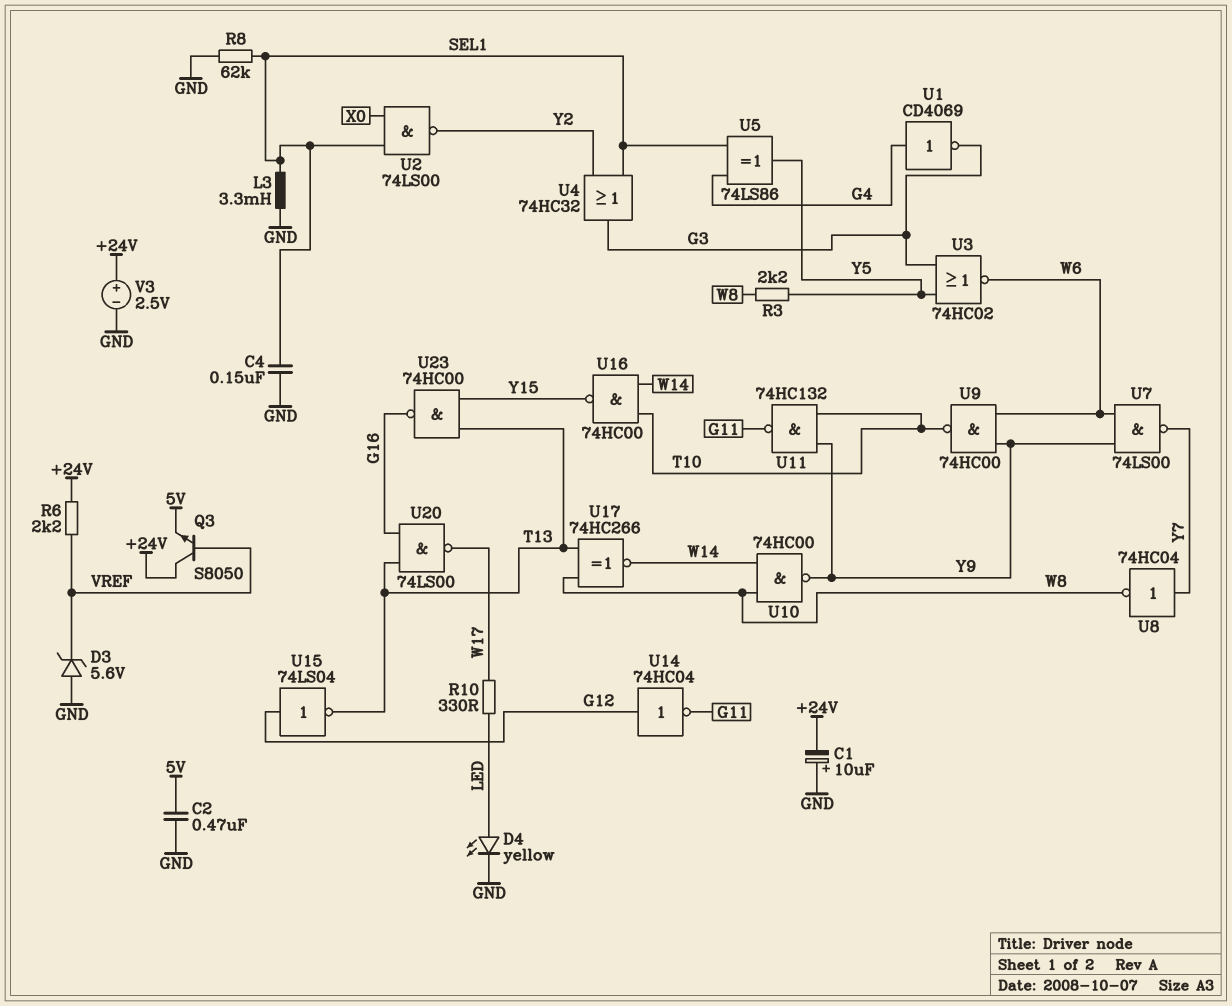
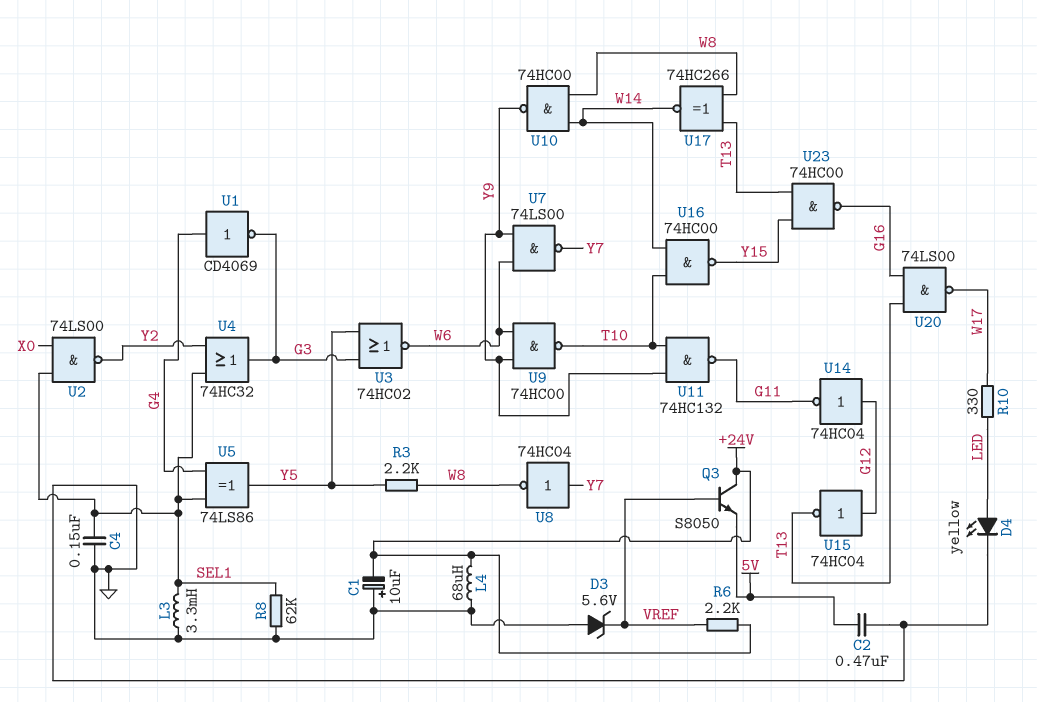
L4: none -> 68uH (+24V, GND)
U15: NOT 74LS04 (in G12, out T13) -> NOT 74HC04 (in G12, out T13)
V3: 2.5V (plus +24V, minus GND) -> none

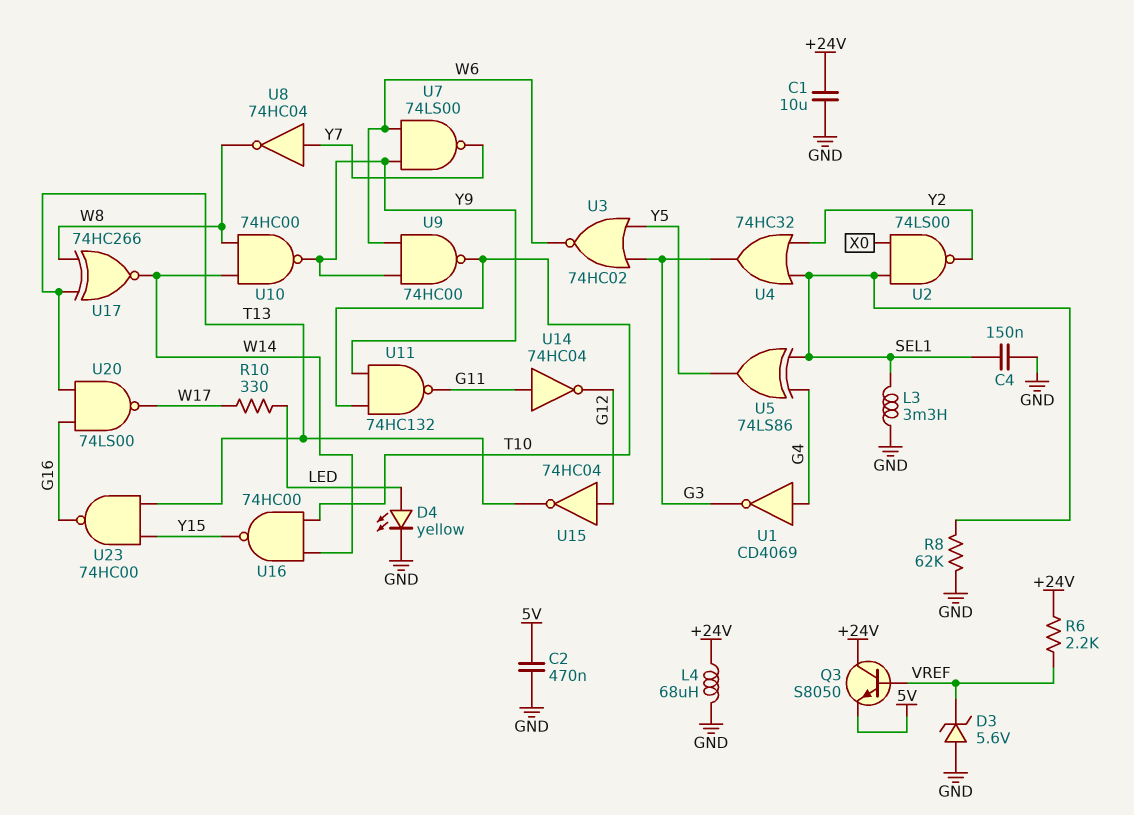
C1: 10uF (plus GND, minus +24V) -> 10uF (+24V, GND)
R3: 2.2k (W8, Y5) -> none
U14: NOT 74HC04 (in G12, out G11) -> NOT 74HC04 (in G11, out G12)

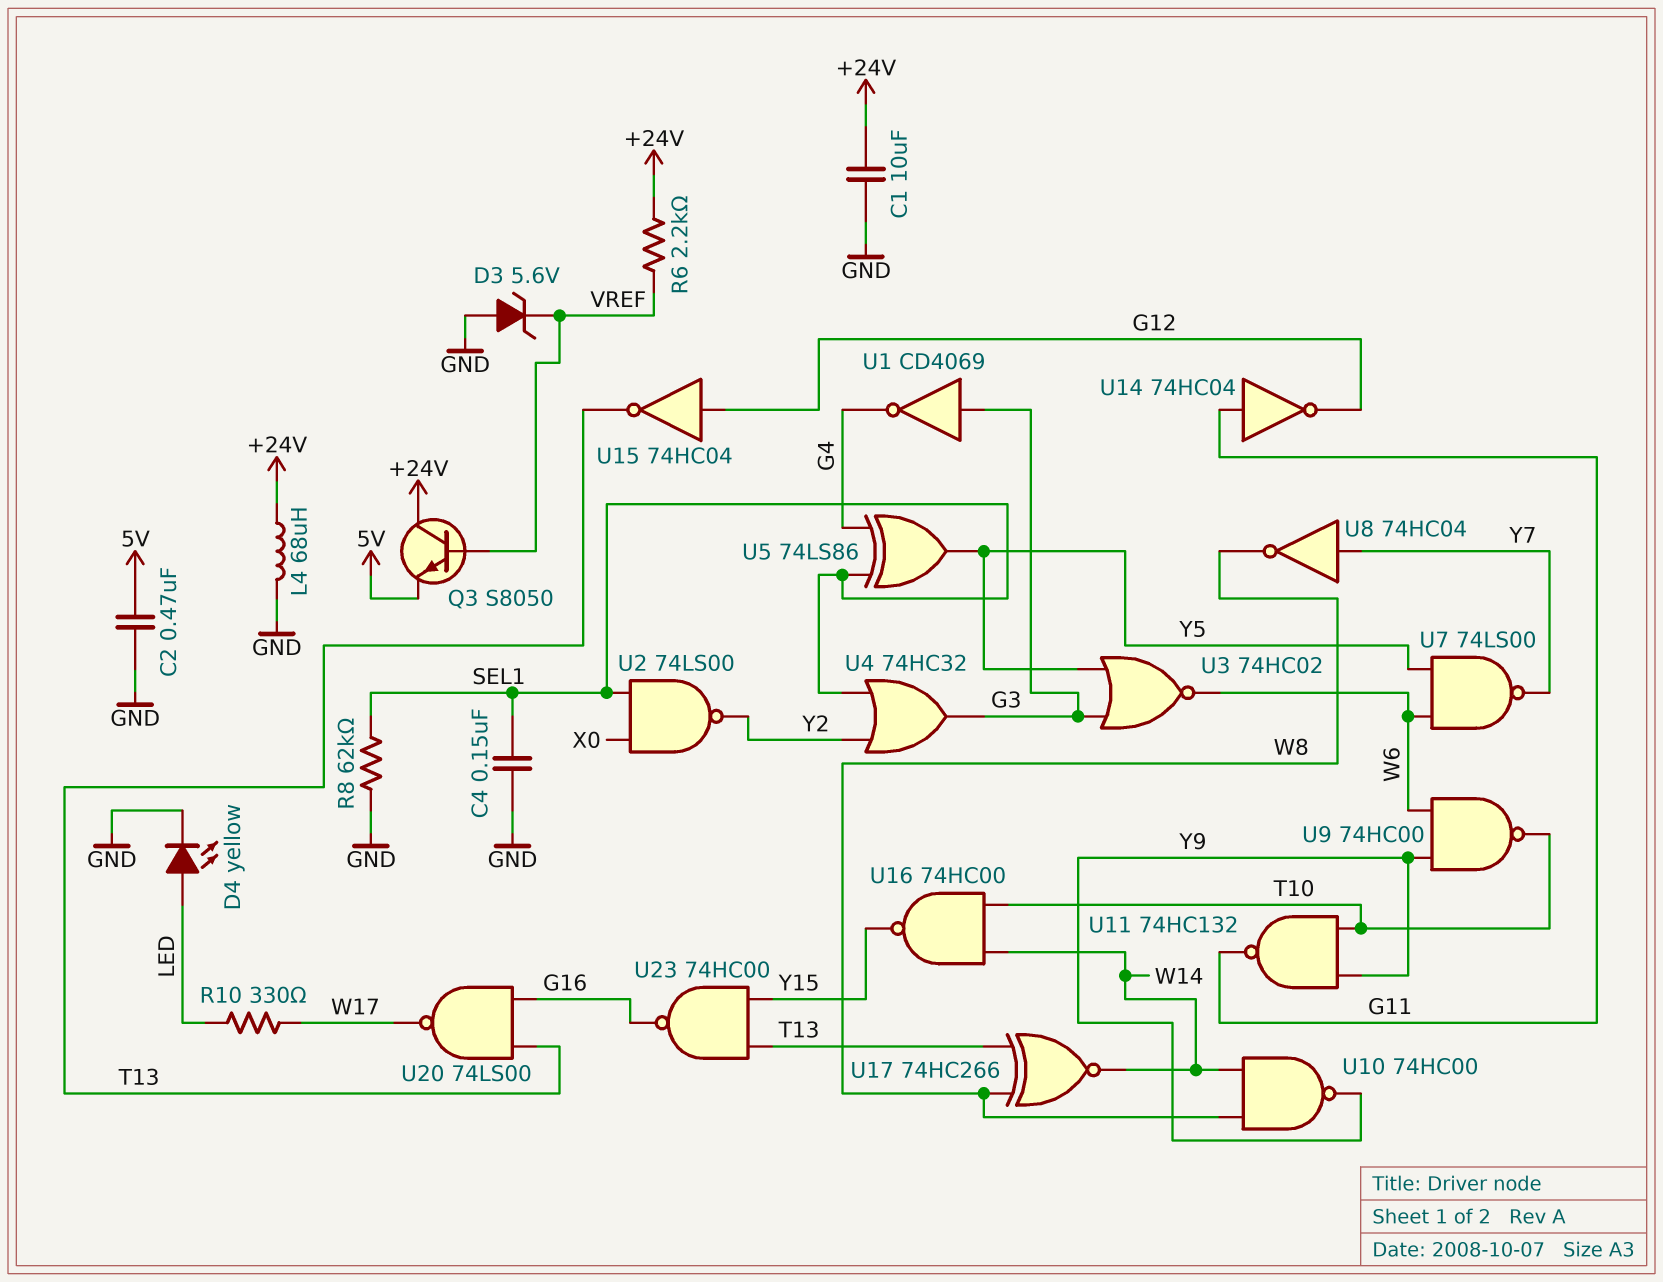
L3: 3.3mH (GND, SEL1) -> none
U1: NOT CD4069 (in G4, out G3) -> NOT CD4069 (in G3, out G4)
U7: NAND 74LS00 (in W6, in Y9, out Y7) -> NAND 74LS00 (in W6, in Y5, out Y7)

